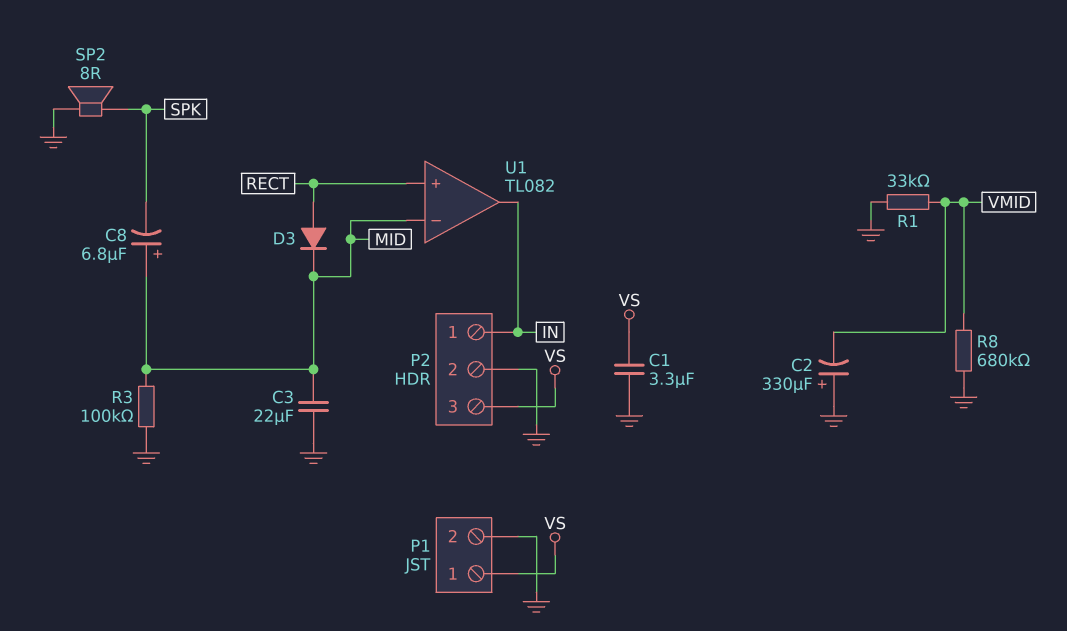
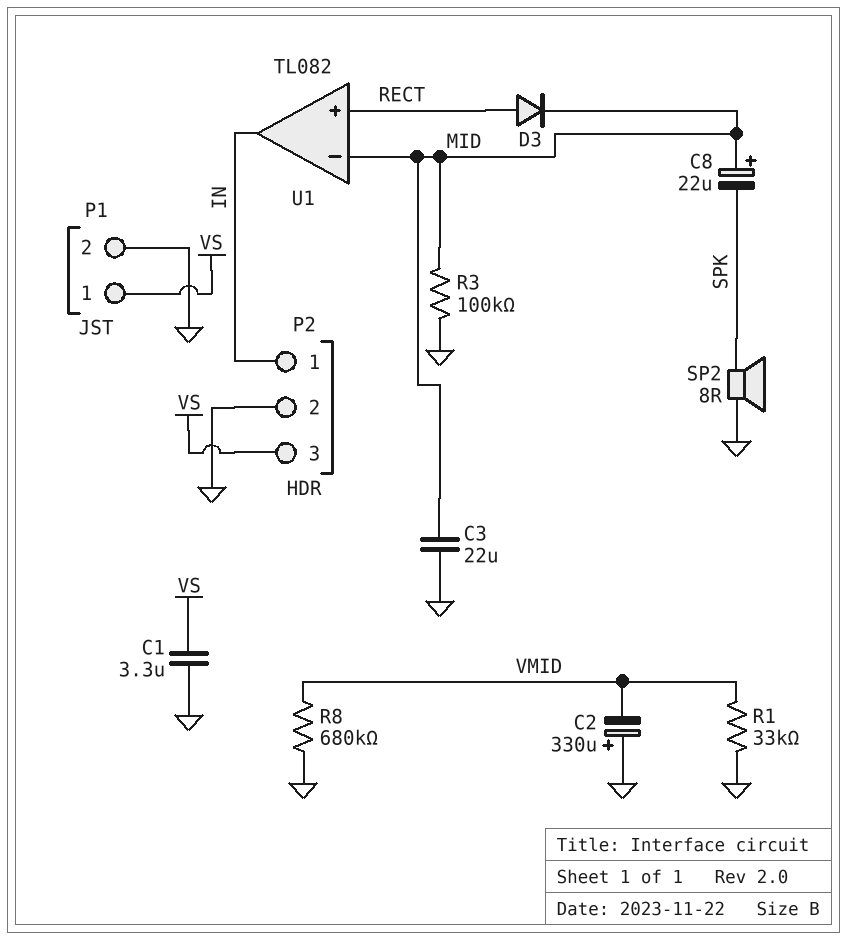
C8: 6.8uF (plus MID, minus SPK) -> 22uF (plus MID, minus SPK)

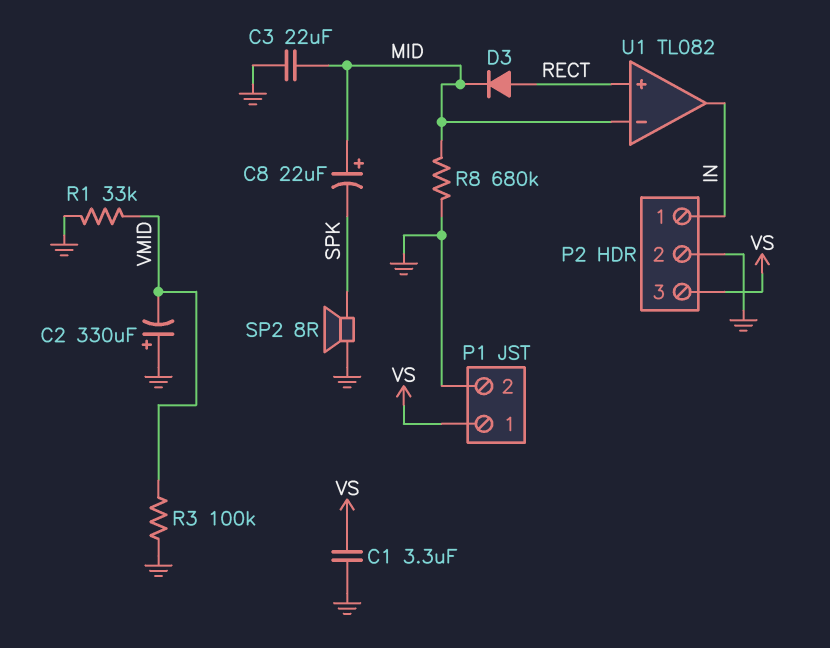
R3: 100k (GND, MID) -> 100k (GND, VMID)
R8: 680k (GND, VMID) -> 680k (GND, MID)

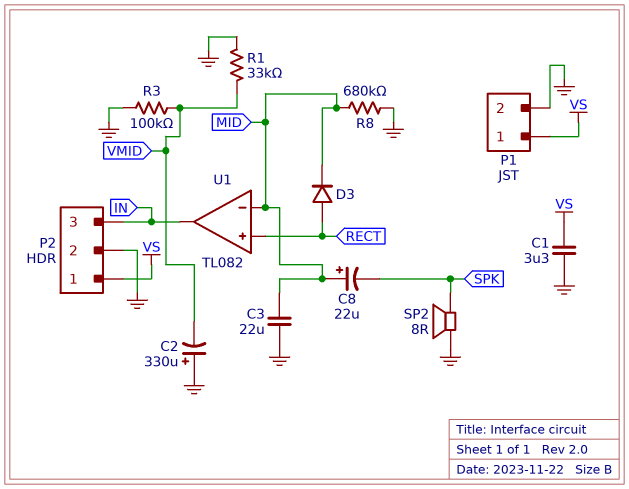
P2 pin 1: IN -> VS
P2 pin 3: VS -> IN

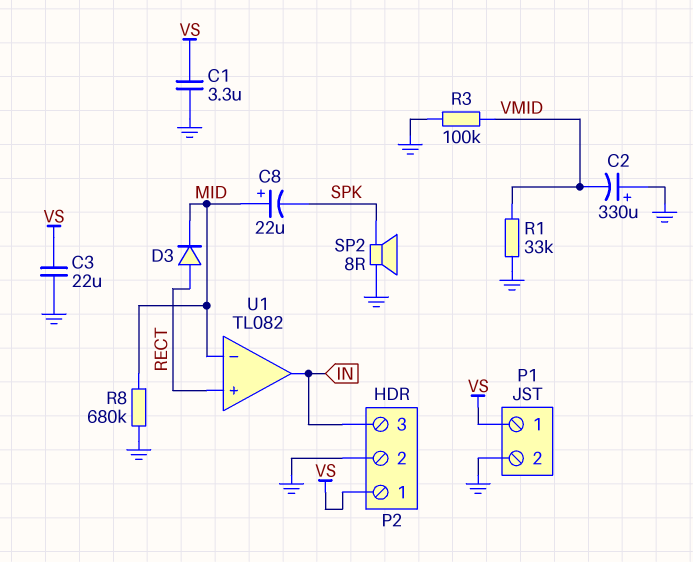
C3: 22uF (GND, MID) -> 22uF (GND, VS)

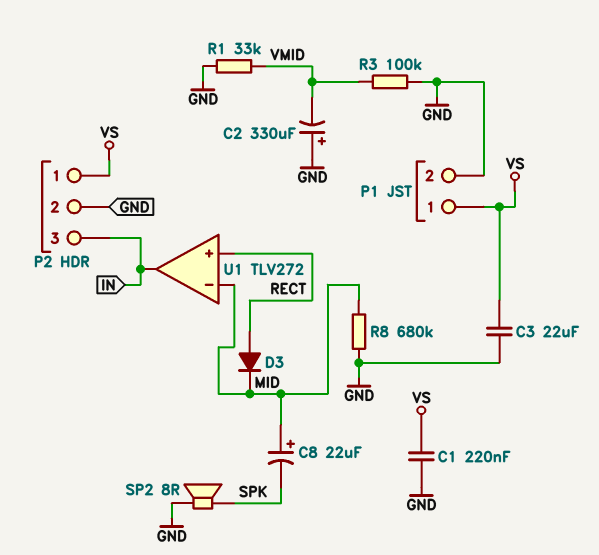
C1: 3.3uF (GND, VS) -> 220nF (GND, VS)
U1: TL082 -> TLV272

